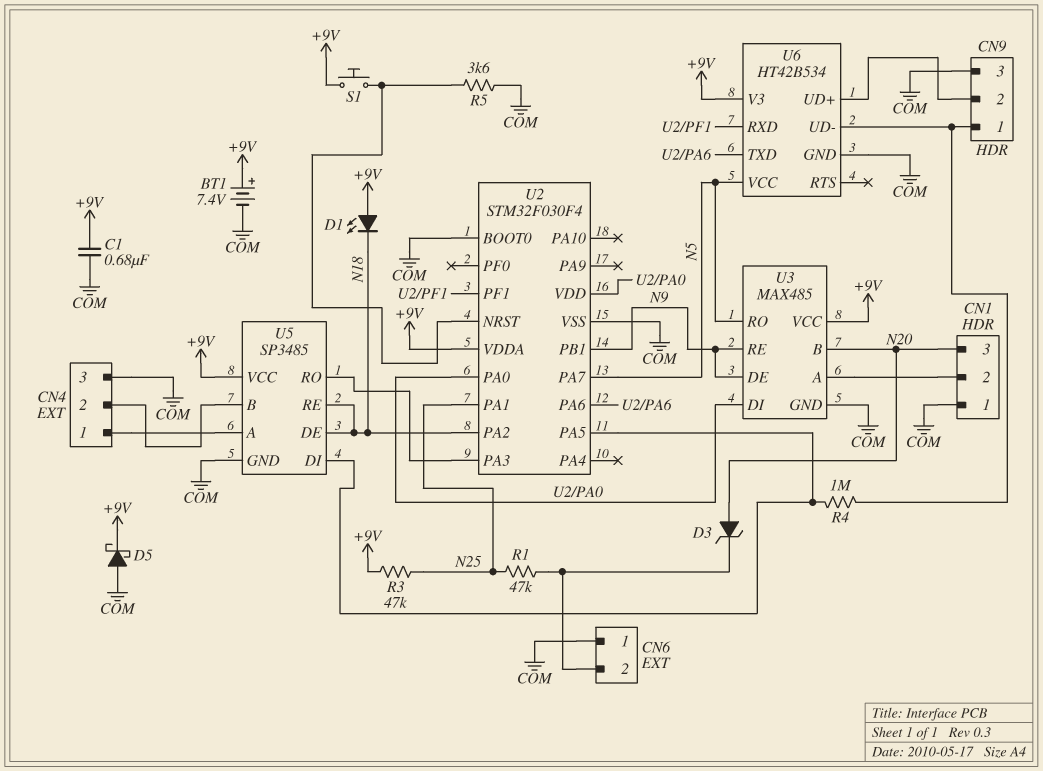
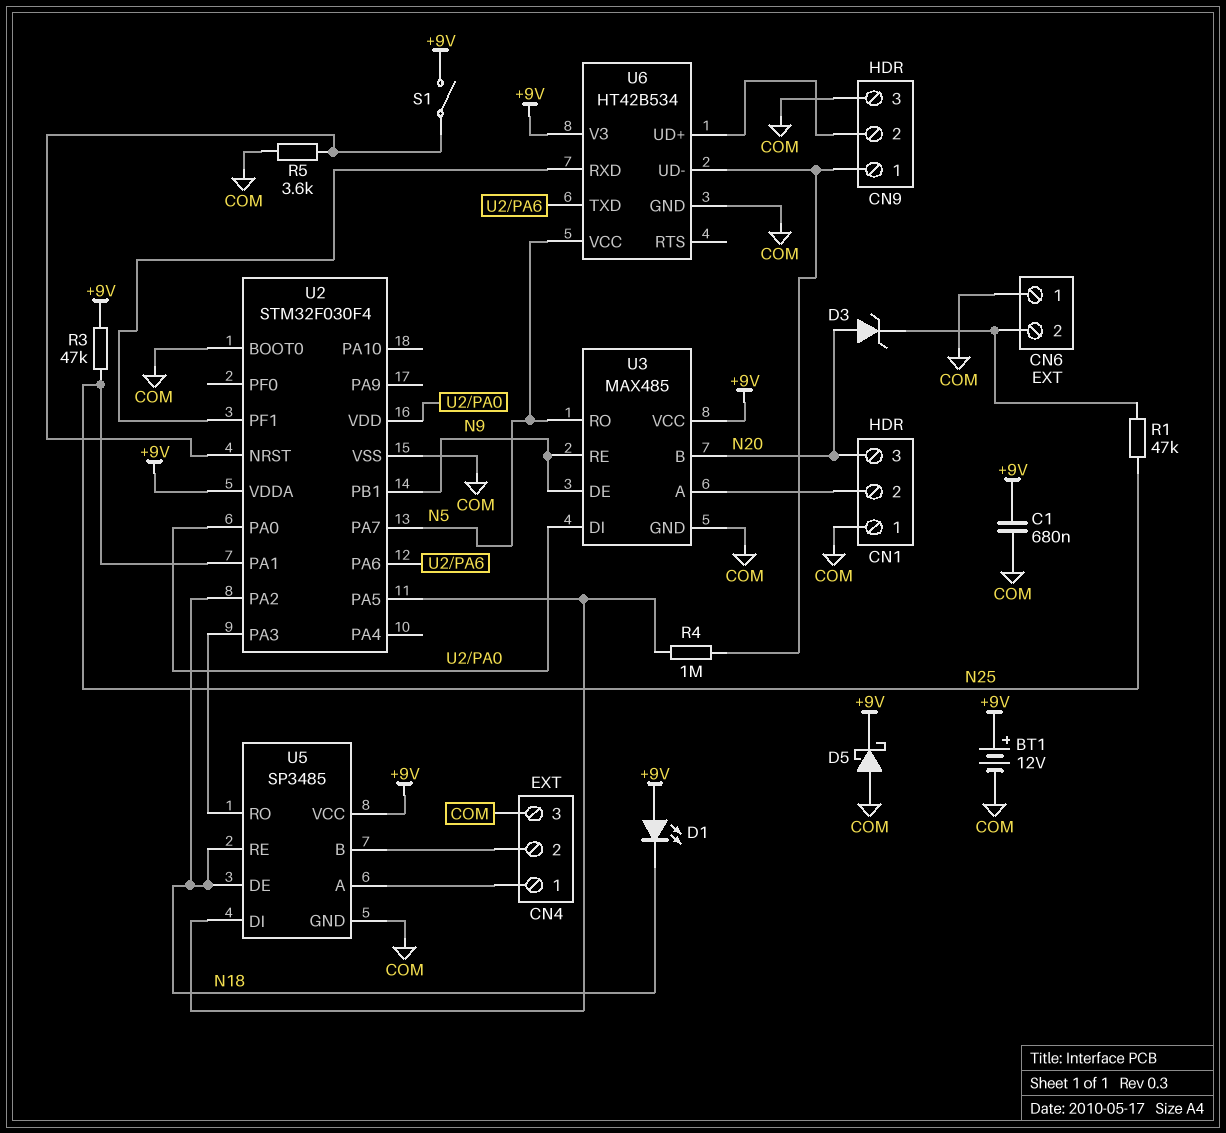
BT1: 7.4V (plus +9V, minus COM) -> 12V (plus +9V, minus COM)
S1: button (+9V, U2/NRST) -> switch (+9V, U2/NRST)

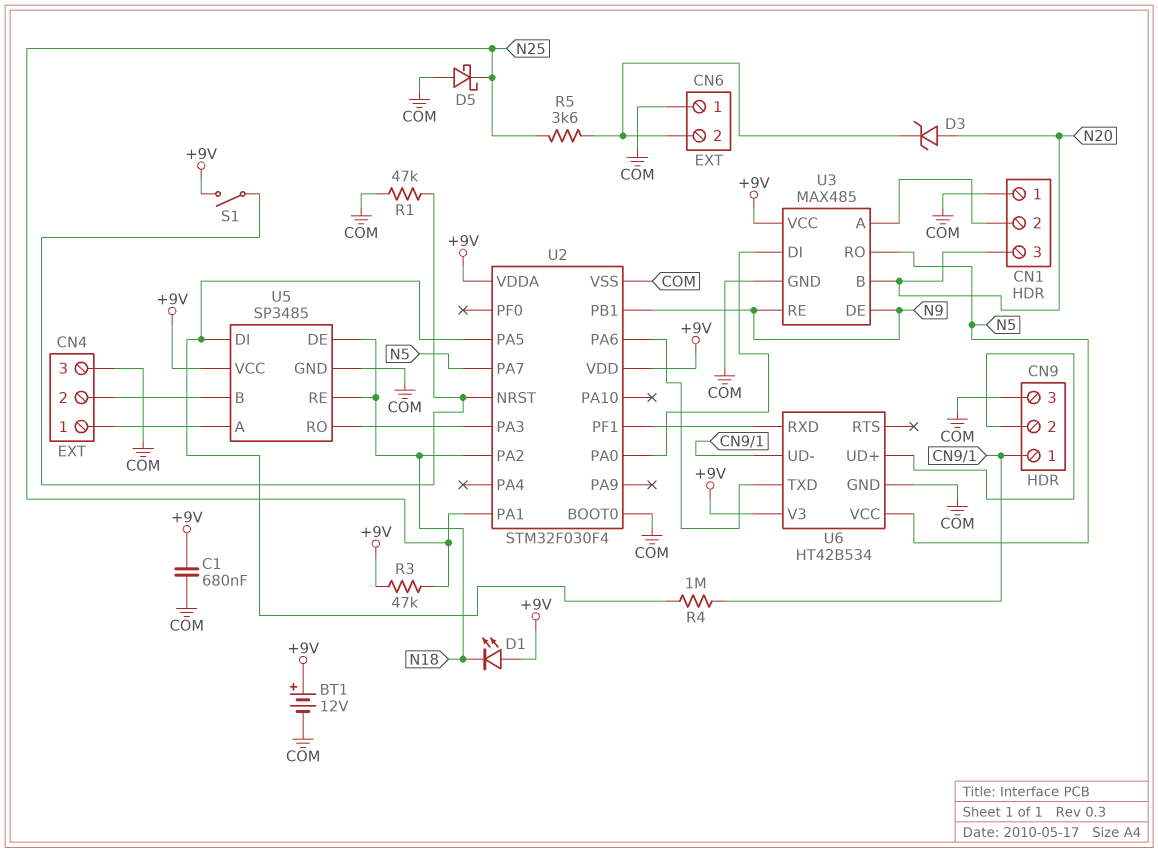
D5: schottky (A COM, K +9V) -> schottky (A COM, K N25)
R1: 47k (CN6/2, N25) -> 47k (COM, U2/NRST)
R5: 3.6k (COM, U2/NRST) -> 3.6k (CN6/2, N25)
U2 pin VDD: U2/PA0 -> +9V

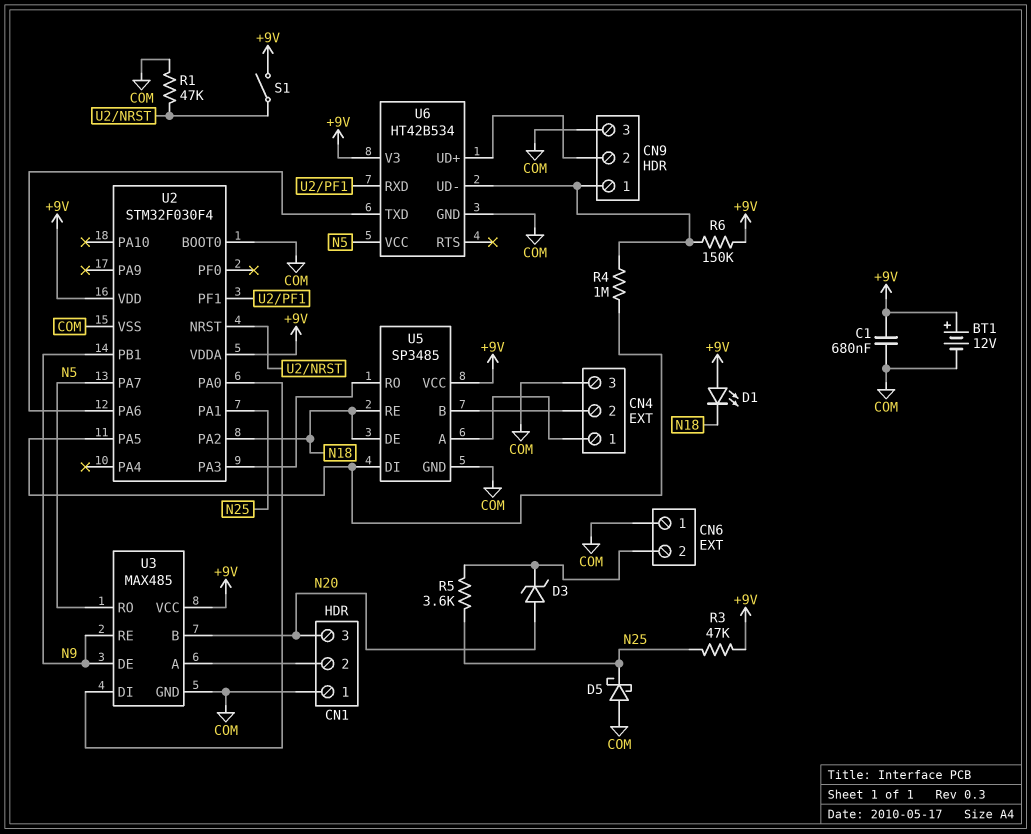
R6: none -> 150k (+9V, CN9/1)

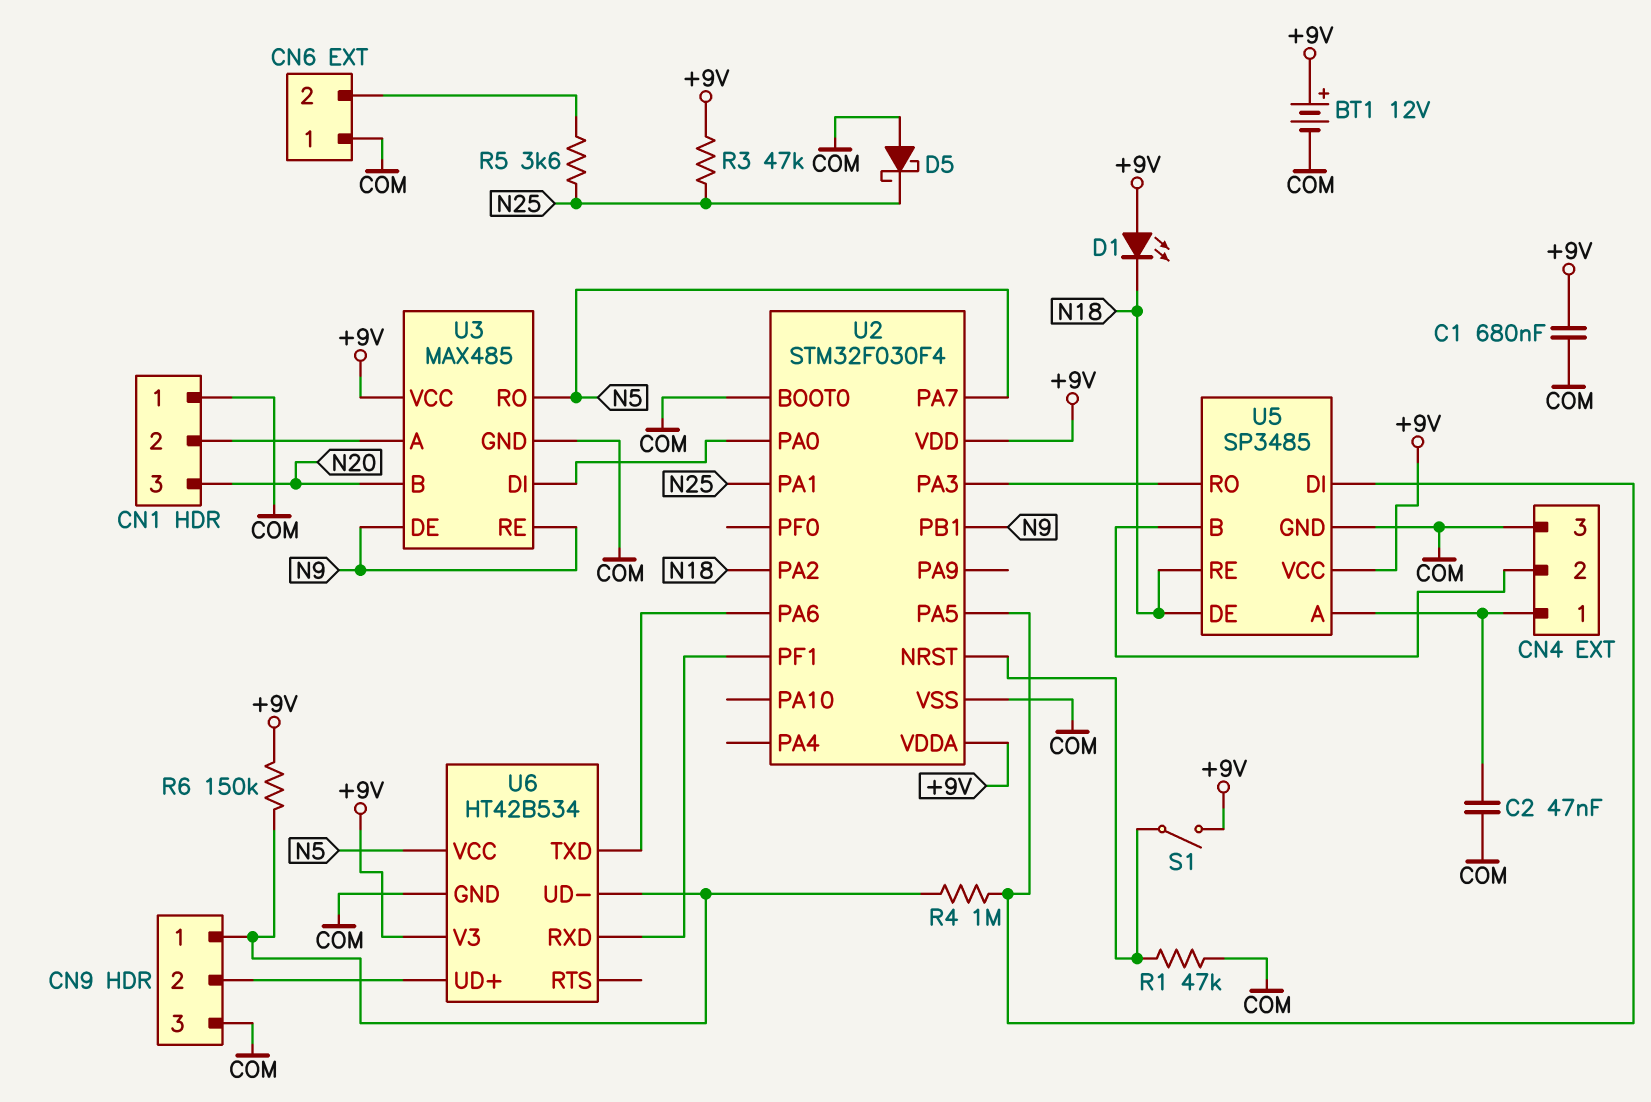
C2: none -> 47nF (CN4/1, COM)
D3: zener (A N20, K CN6/2) -> none

